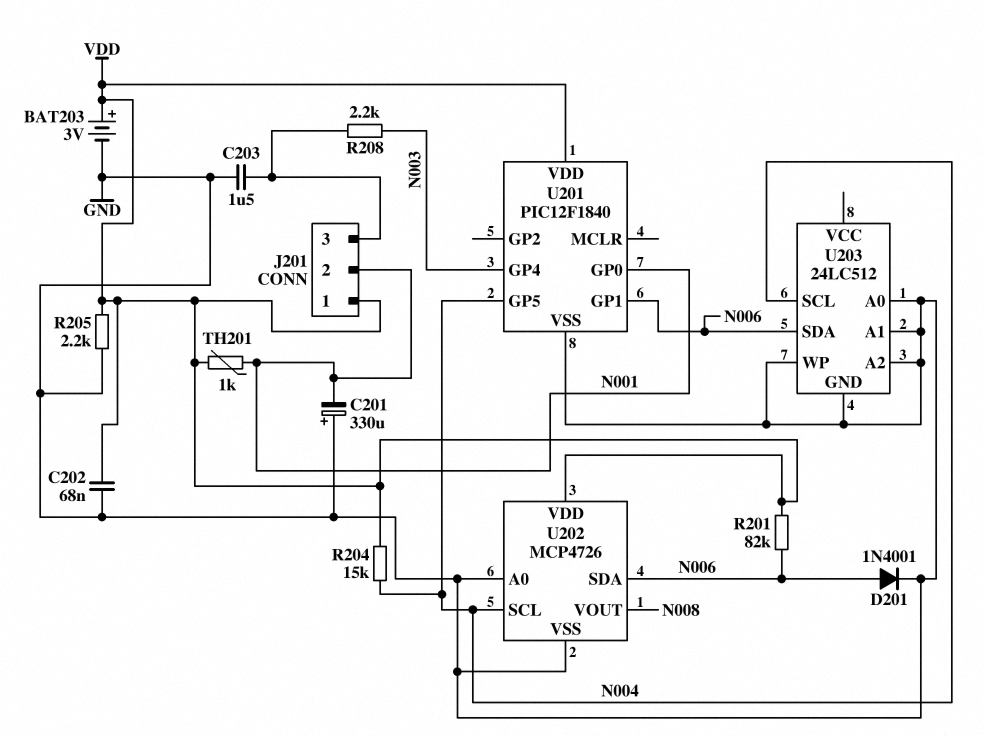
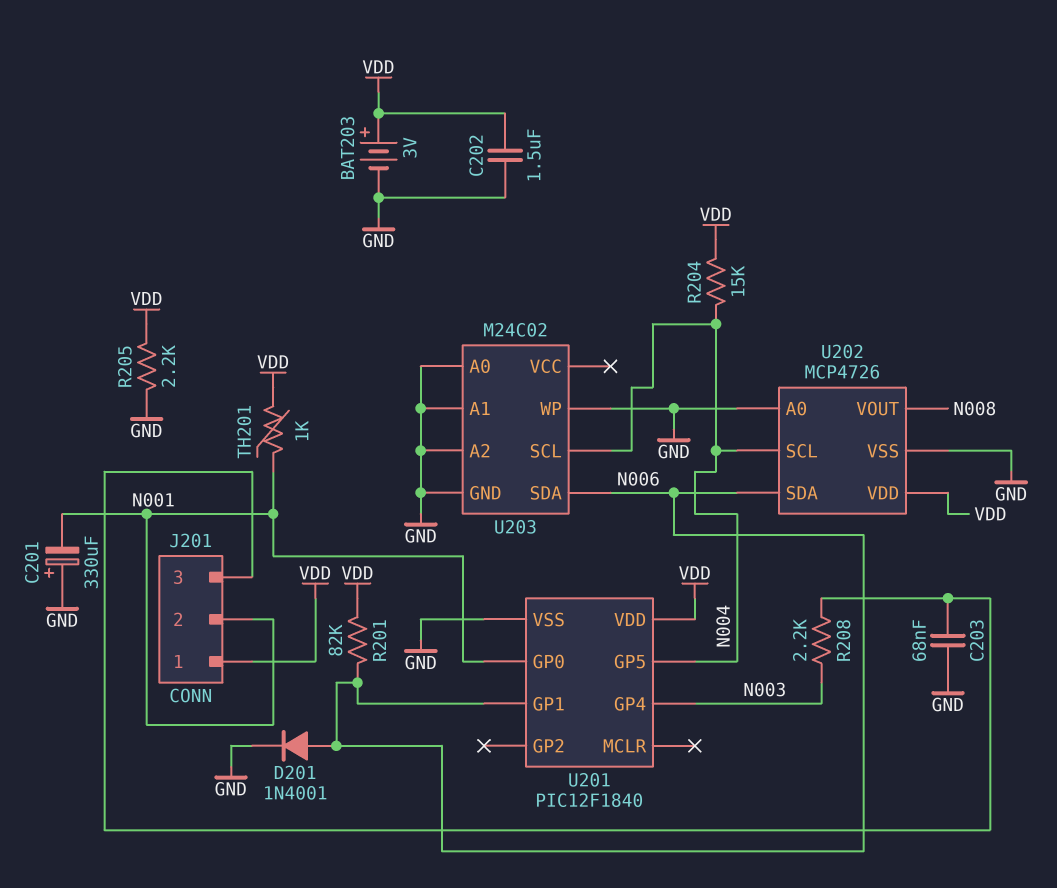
C202: 68nF (GND, VDD) -> 1.5uF (GND, VDD)
C203: 1.5uF (GND, J201/3) -> 68nF (GND, J201/3)
U203: 24LC512 -> M24C02

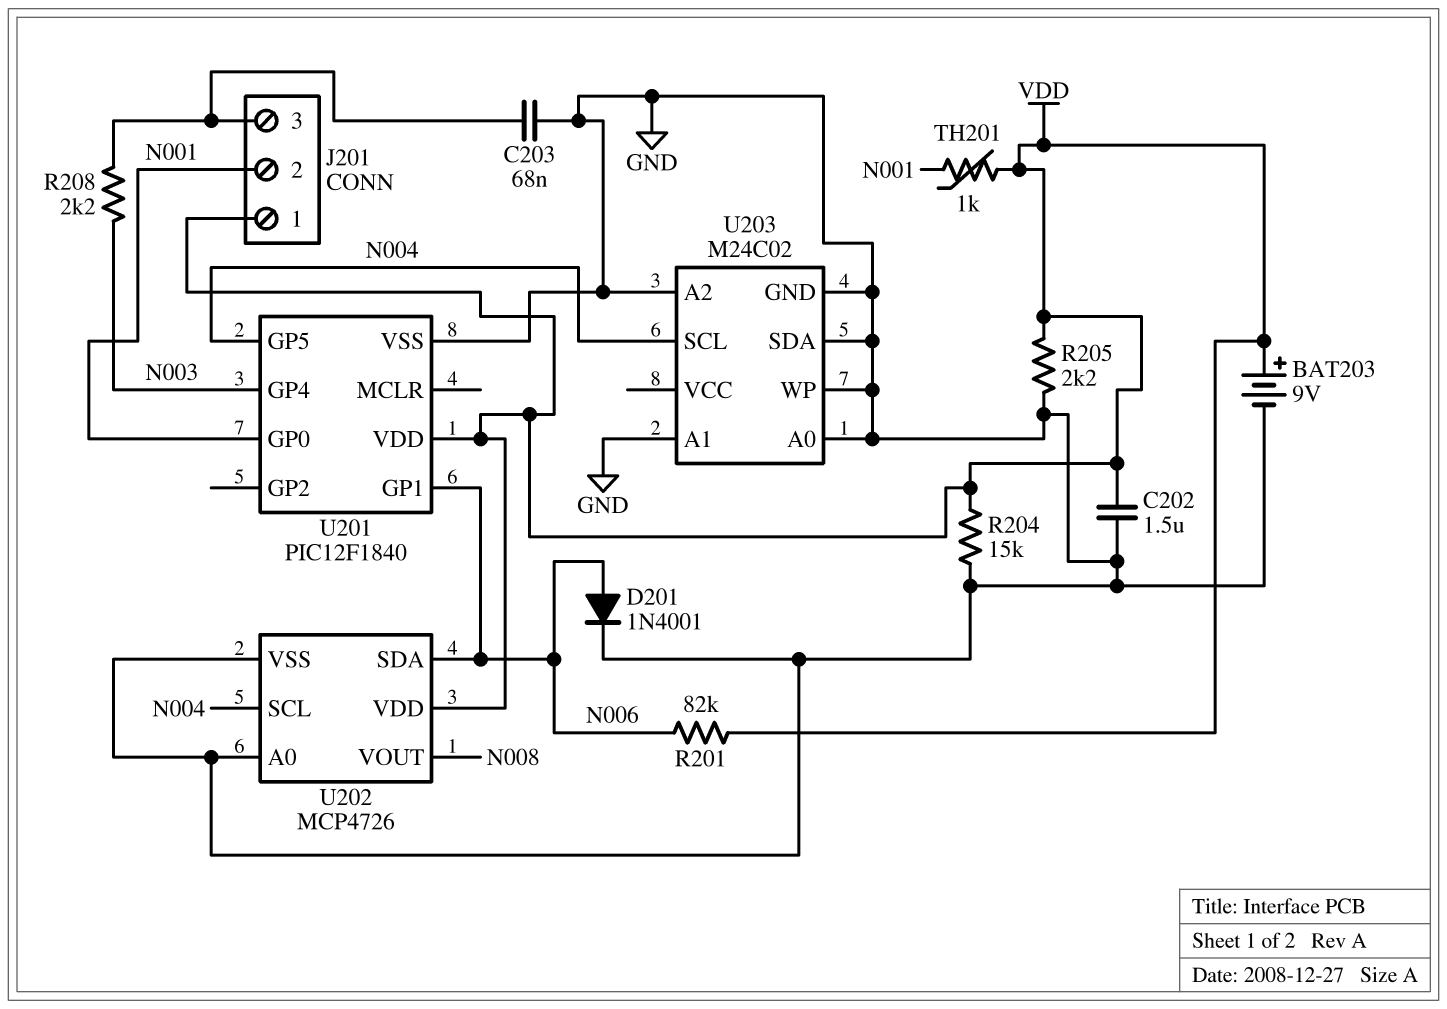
BAT203: 3V (plus VDD, minus GND) -> 9V (plus VDD, minus GND)
C201: 330uF (plus GND, minus N001) -> none
R204: 15k (N004, VDD) -> 15k (GND, VDD)
U203 pin SDA: N006 -> GND

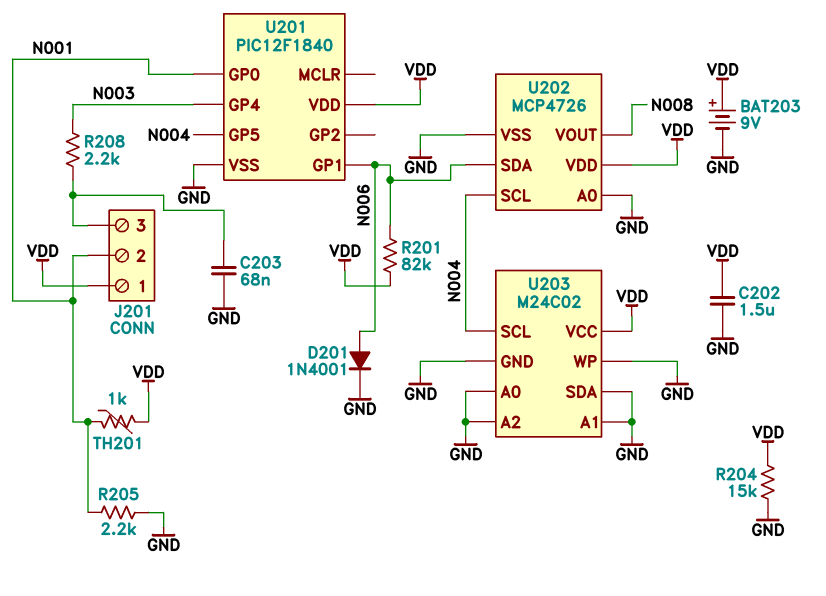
R205: 2.2k (GND, VDD) -> 2.2k (GND, N001)
U203 pin VCC: none -> VDD

